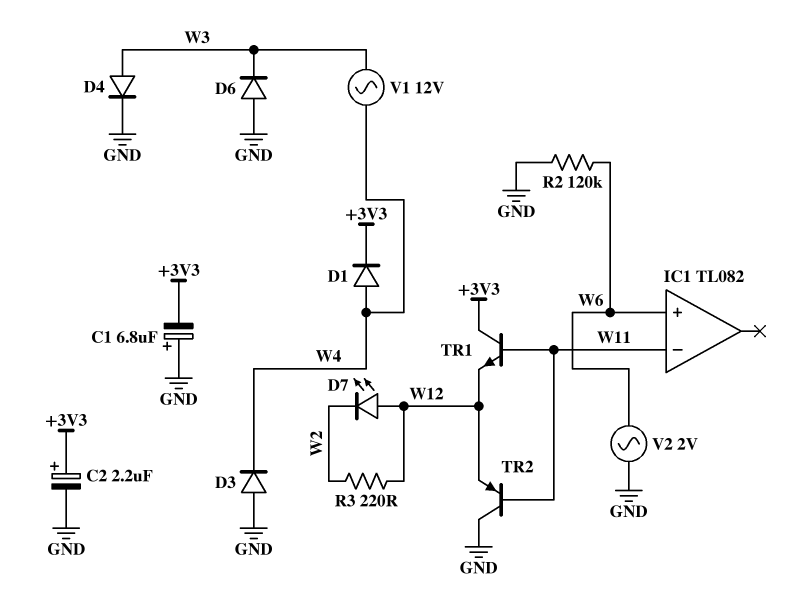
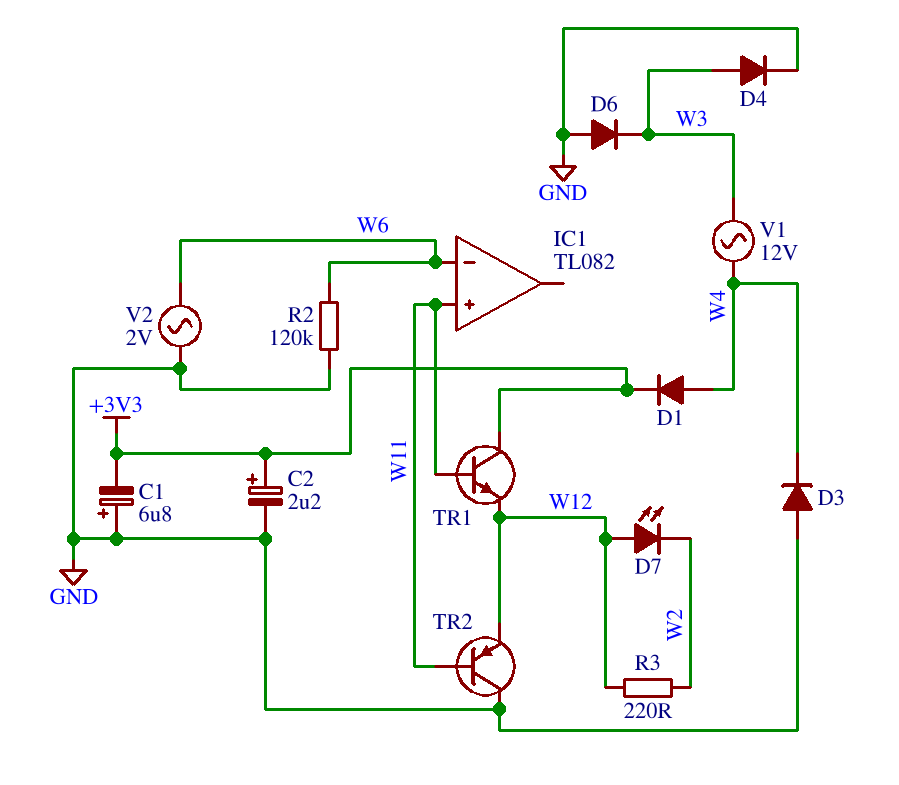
IC1 pin in+: W6 -> W11
IC1 pin in-: W11 -> W6

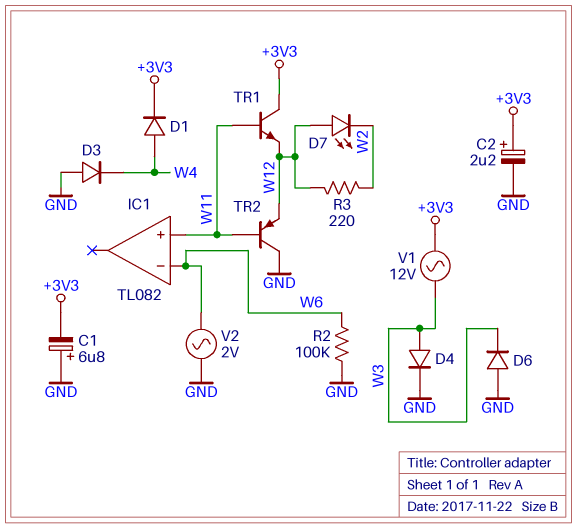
R2: 120k (GND, W6) -> 100k (GND, W6)
V1: AC 12V (W3, W4) -> AC 12V (+3V3, W3)

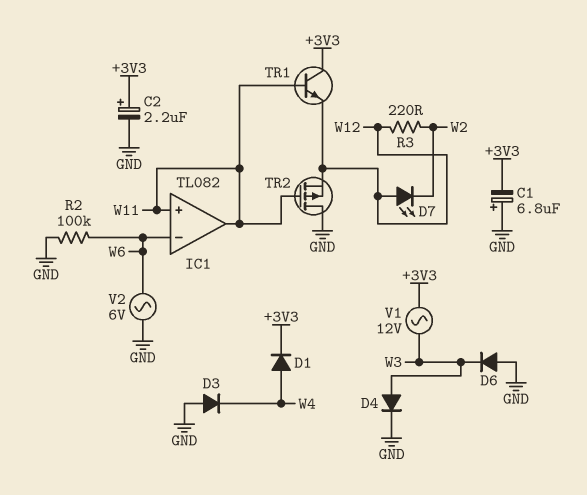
IC1 pin out: none -> W11
TR2: PNP (B W11, C GND, E W12) -> PMOS (G W11, D GND, S W12)
V2: AC 2V (GND, W6) -> AC 6V (GND, W6)

